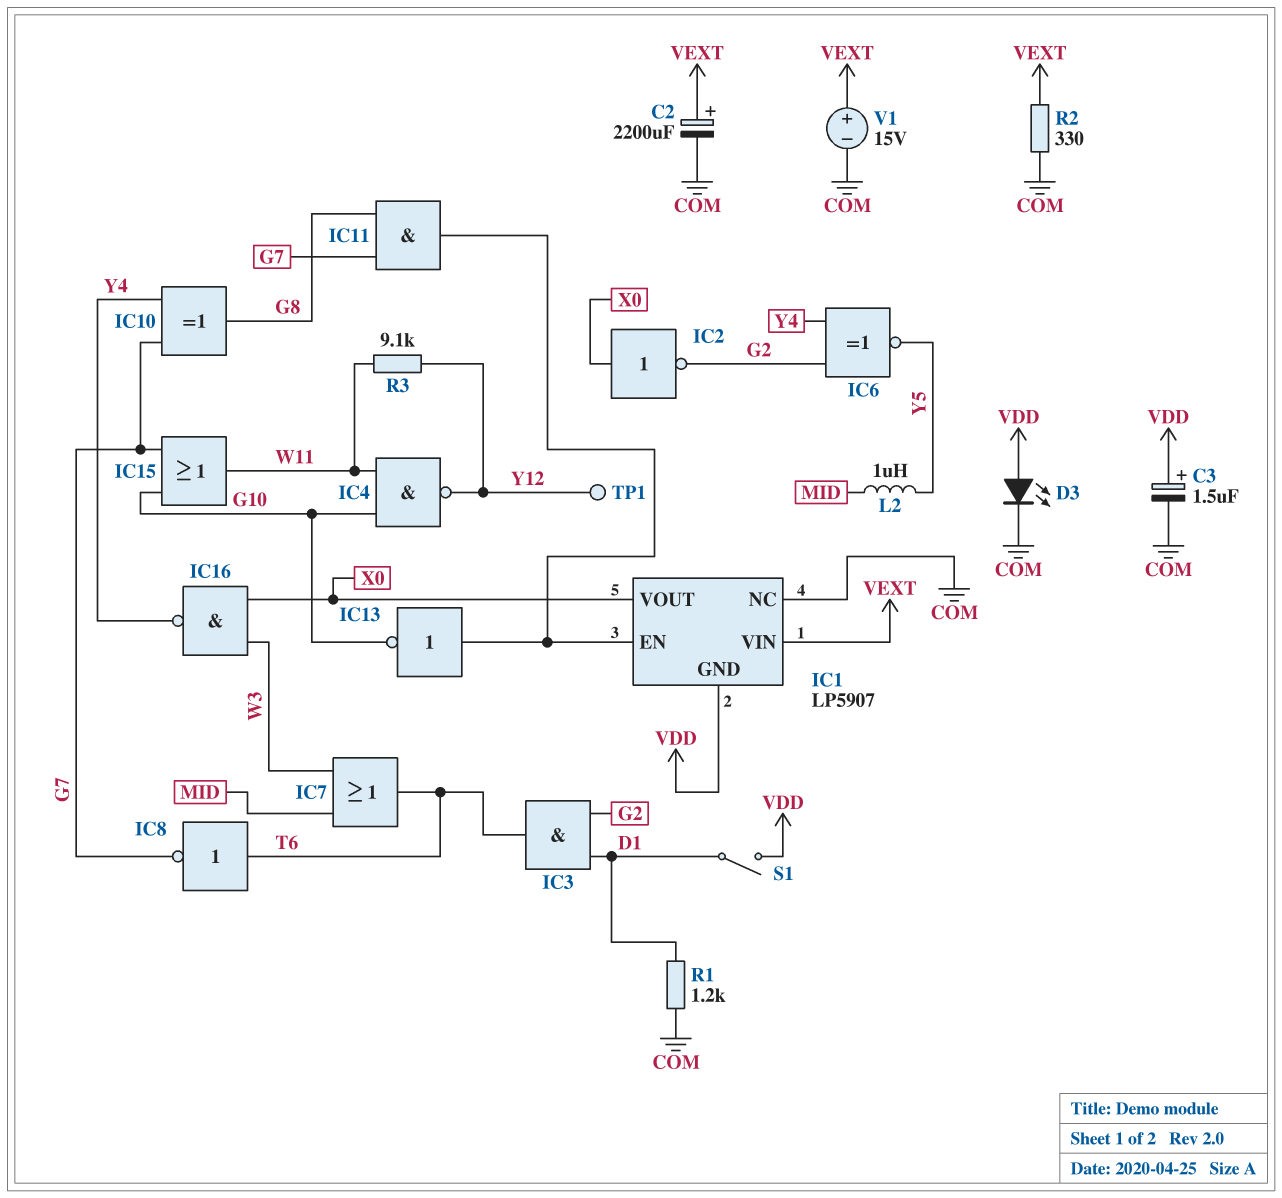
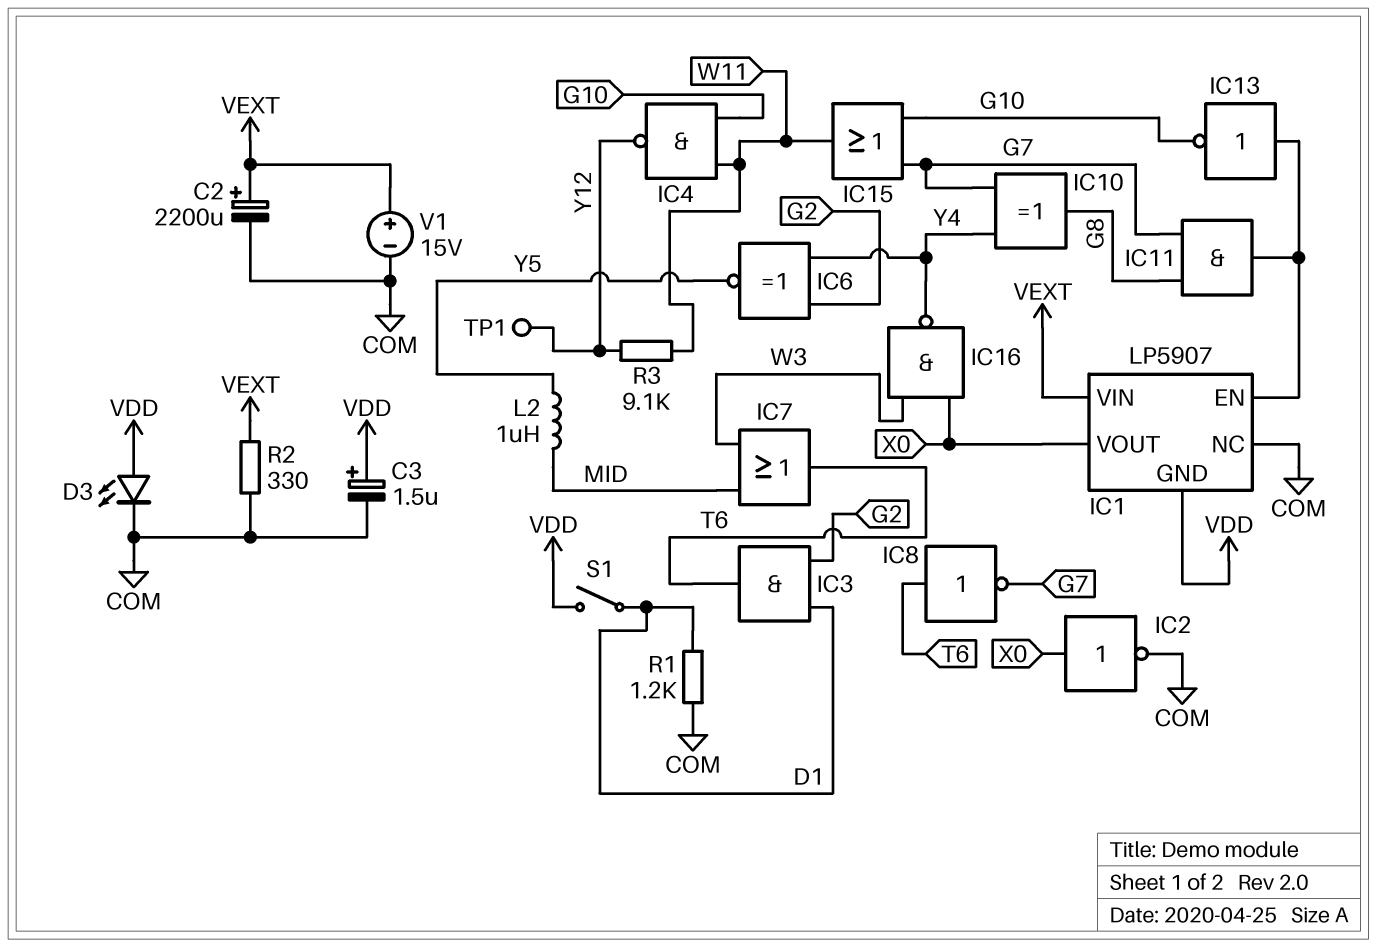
IC2: NOT (in X0, out G2) -> NOT (in X0, out COM)

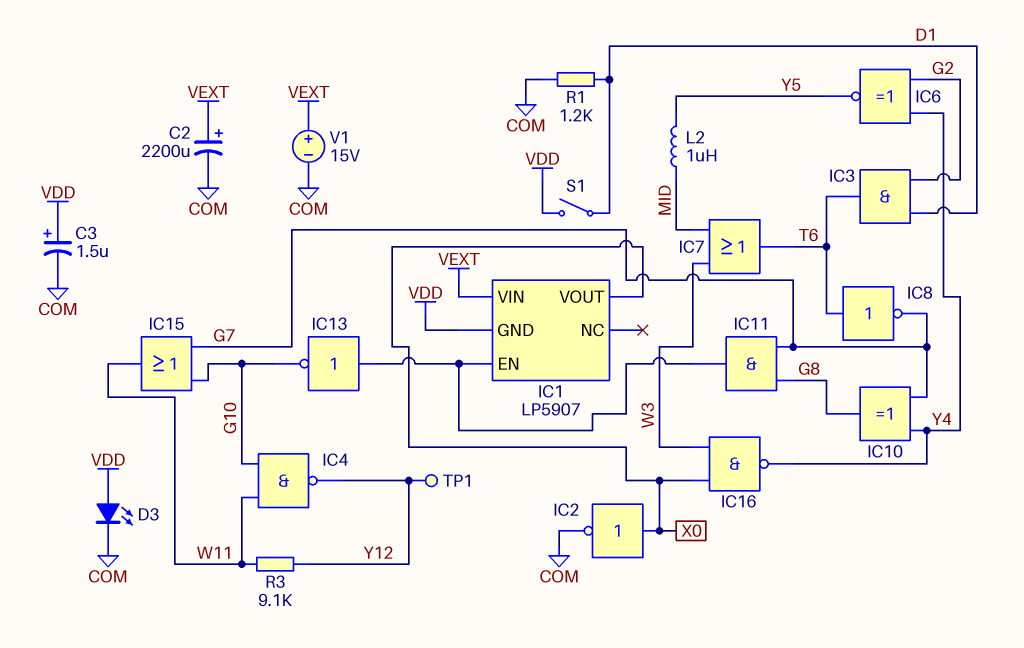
IC1 pin NC: COM -> none
R2: 330 (COM, VEXT) -> none

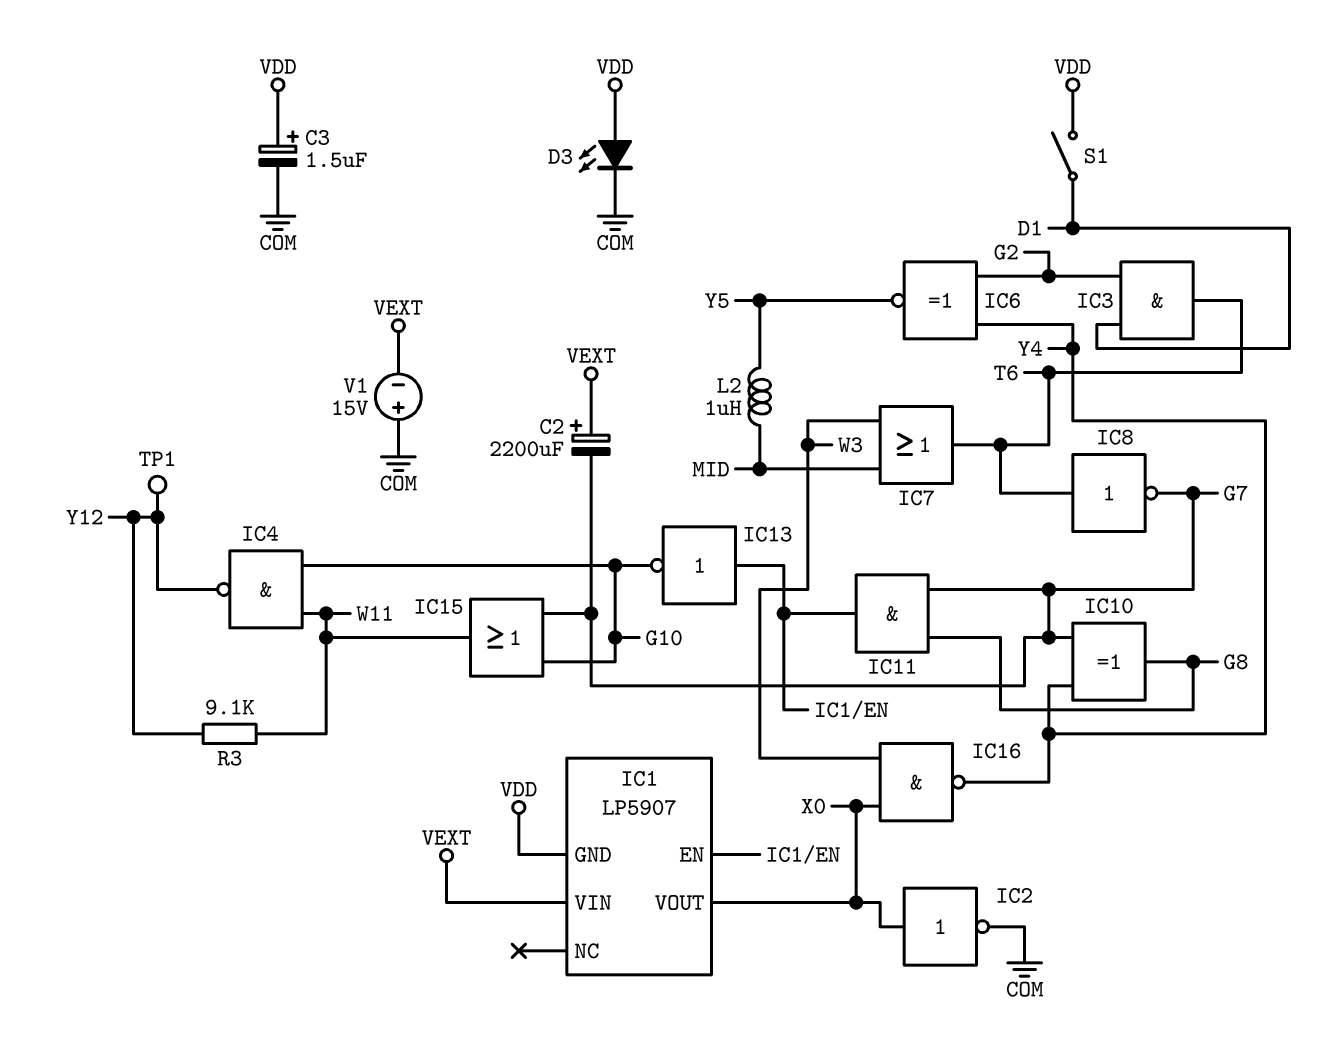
C2: 2200uF (plus VEXT, minus COM) -> 2200uF (plus VEXT, minus G7)
R1: 1.2k (COM, D1) -> none
V1: 15V (plus VEXT, minus COM) -> 15V (plus COM, minus VEXT)

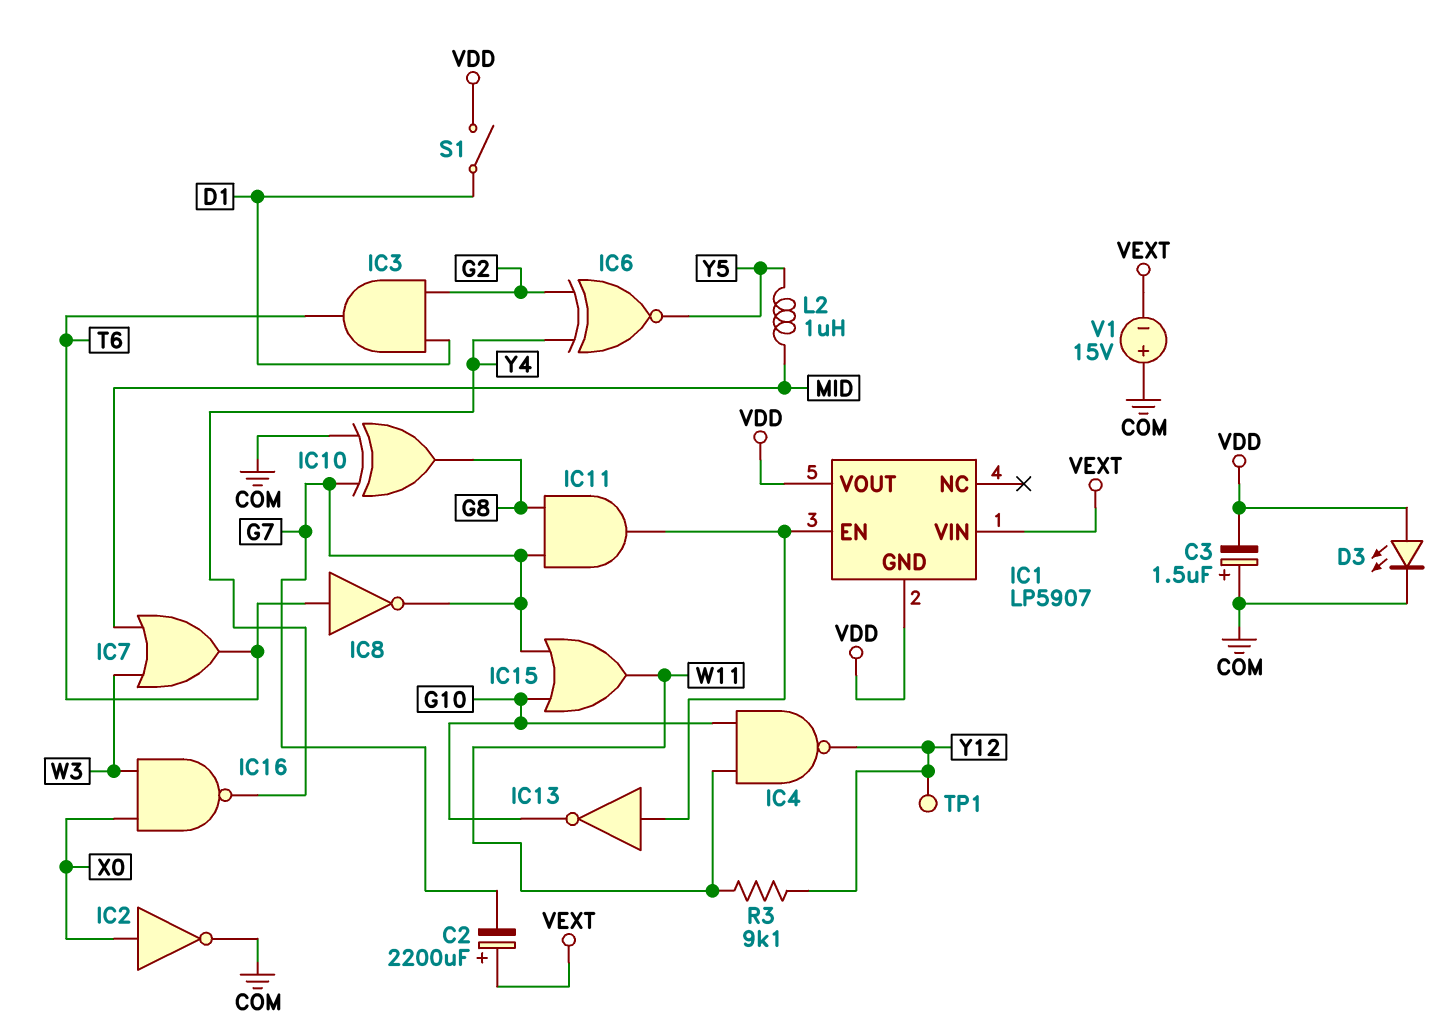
C3: 1.5uF (plus VDD, minus COM) -> 1.5uF (plus COM, minus VDD)
IC1 pin VOUT: X0 -> VDD
IC10: XOR (in G7, in Y4, out G8) -> XOR (in COM, in G7, out G8)

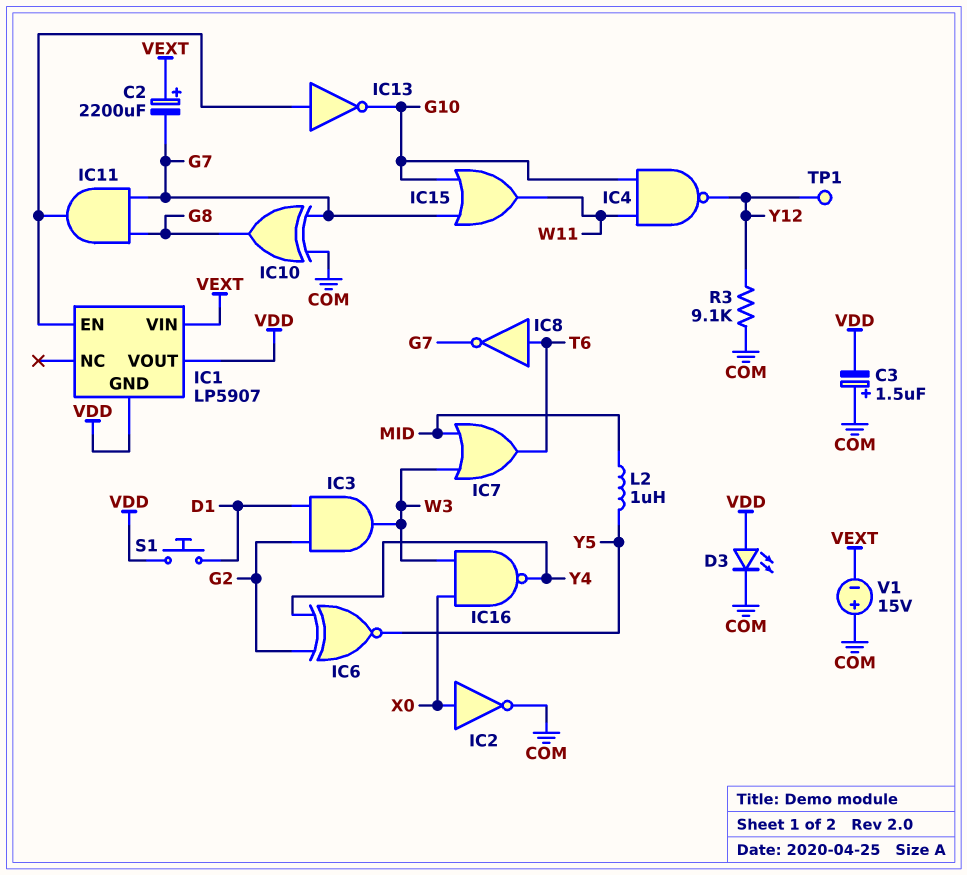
IC3: AND (in D1, in G2, out T6) -> AND (in D1, in G2, out W3)
R3: 9.1k (W11, Y12) -> 9.1k (COM, Y12)
S1: switch (D1, VDD) -> button (D1, VDD)

